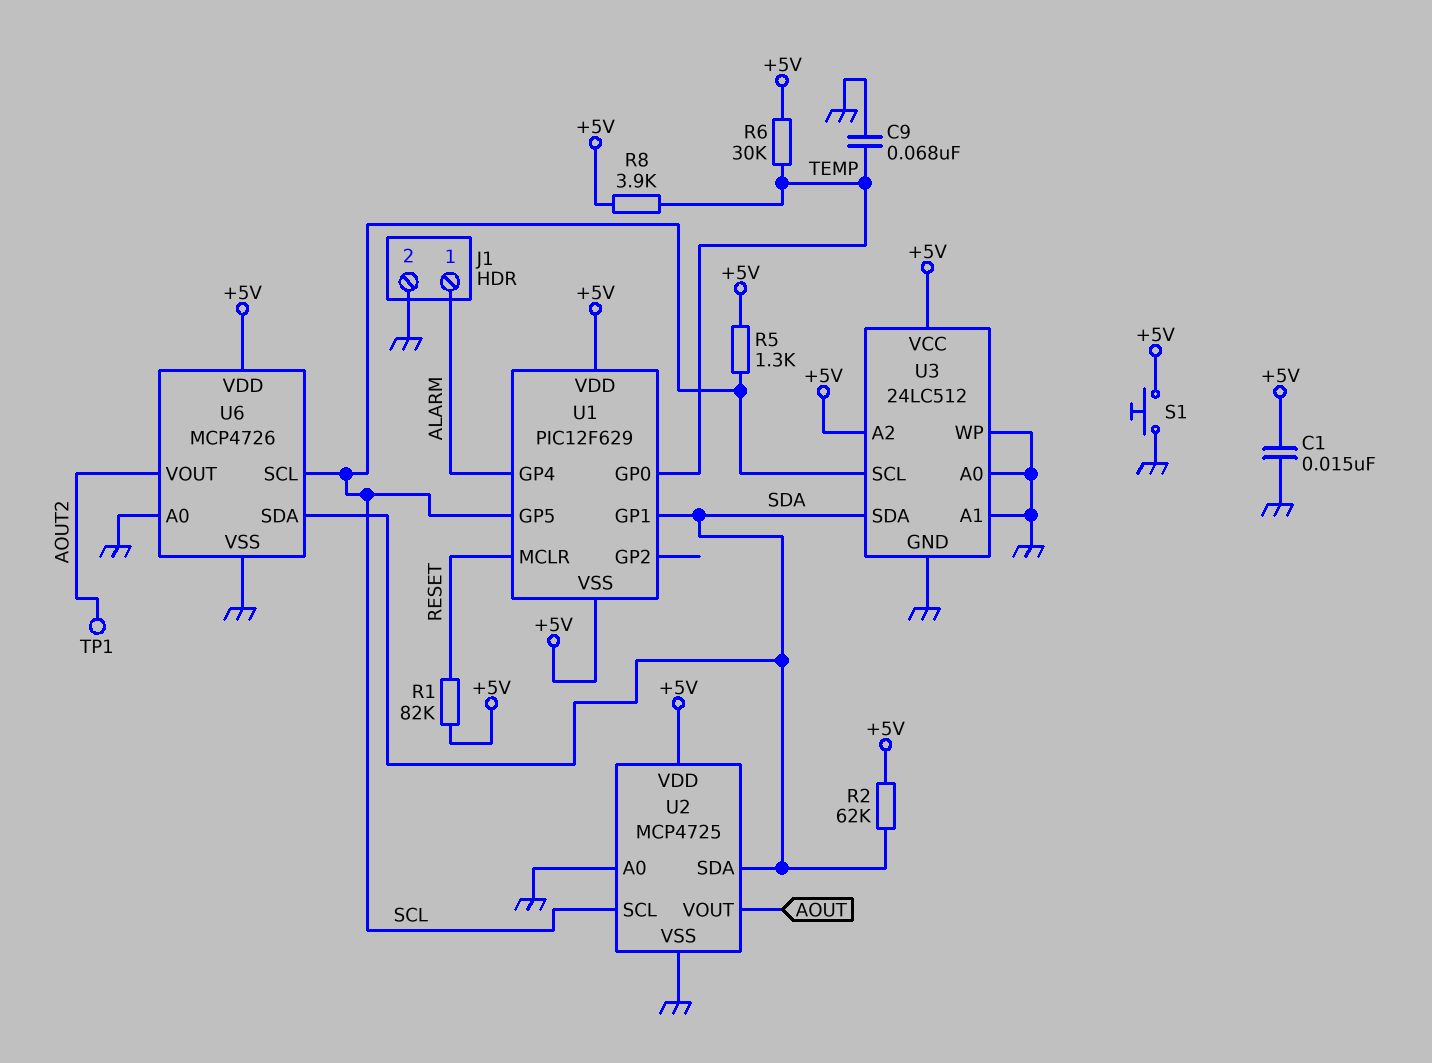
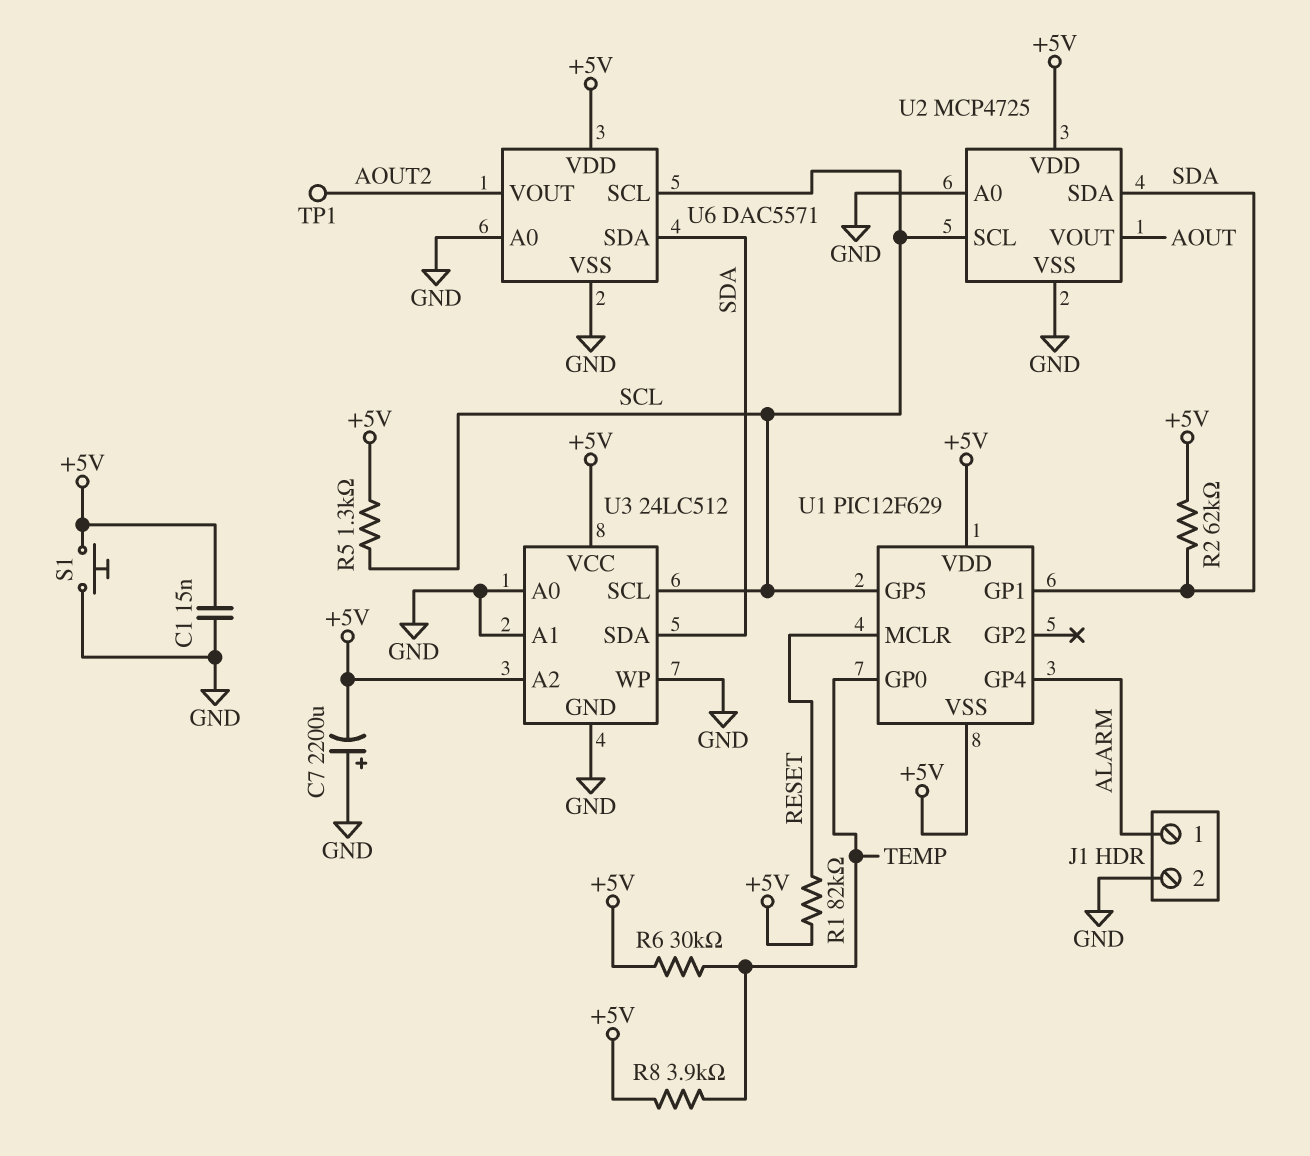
C7: none -> 2200uF (plus GND, minus +5V)
C9: 68nF (GND, TEMP) -> none
U6: MCP4726 -> DAC5571

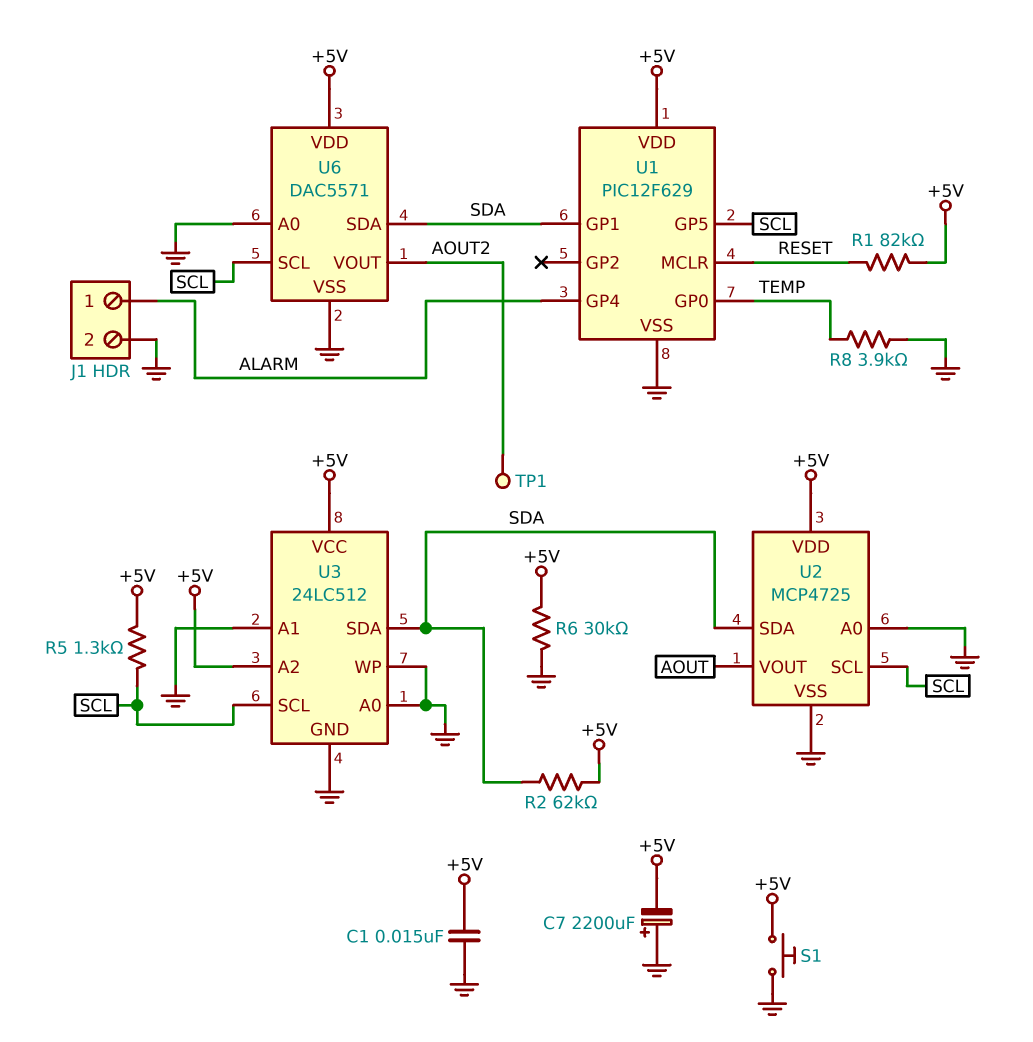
R6: 30k (+5V, TEMP) -> 30k (+5V, GND)
R8: 3.9k (+5V, TEMP) -> 3.9k (GND, TEMP)
U1 pin VSS: +5V -> GND

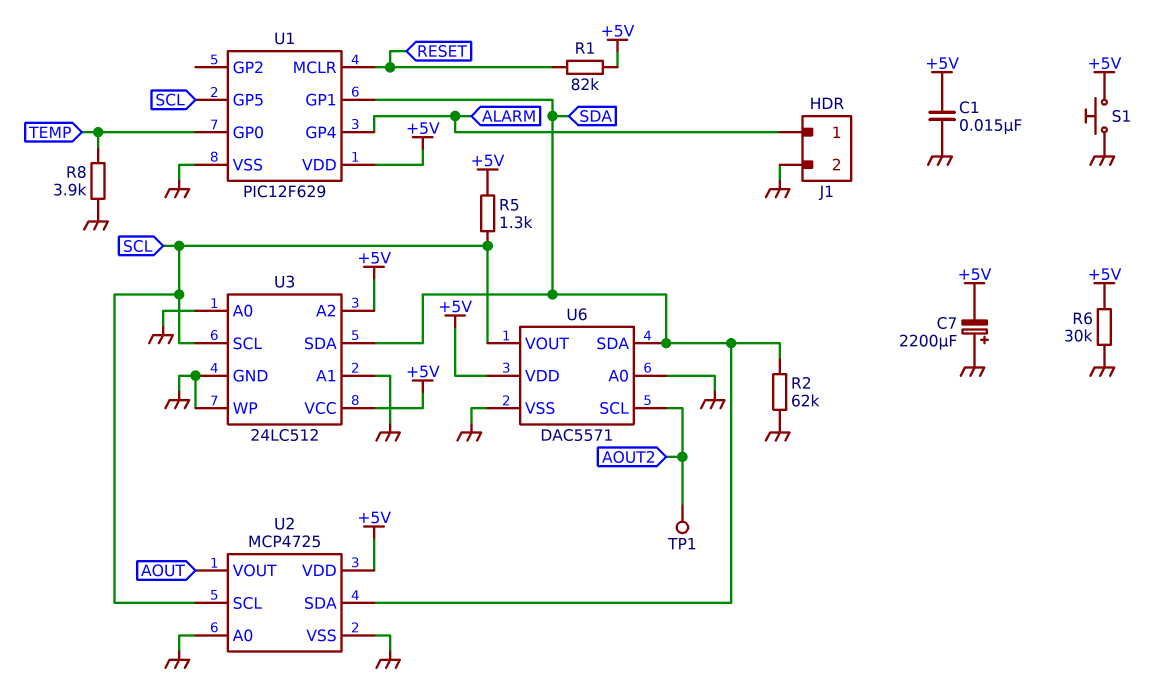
R2: 62k (+5V, SDA) -> 62k (GND, SDA)
U6 pin SCL: SCL -> AOUT2
U6 pin VOUT: AOUT2 -> SCL

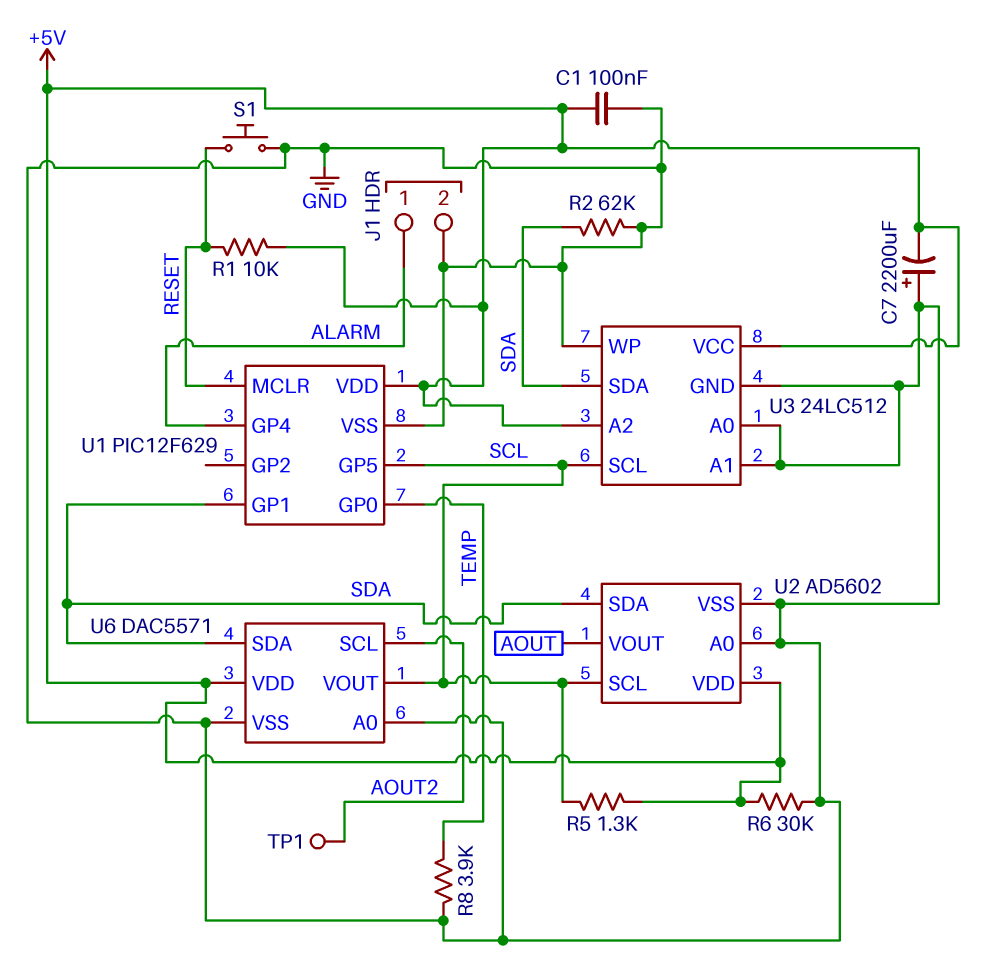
C1: 15nF (+5V, GND) -> 100nF (+5V, GND)
R1: 82k (+5V, RESET) -> 10k (+5V, RESET)
S1: button (+5V, GND) -> button (GND, RESET)
U2: MCP4725 -> AD5602

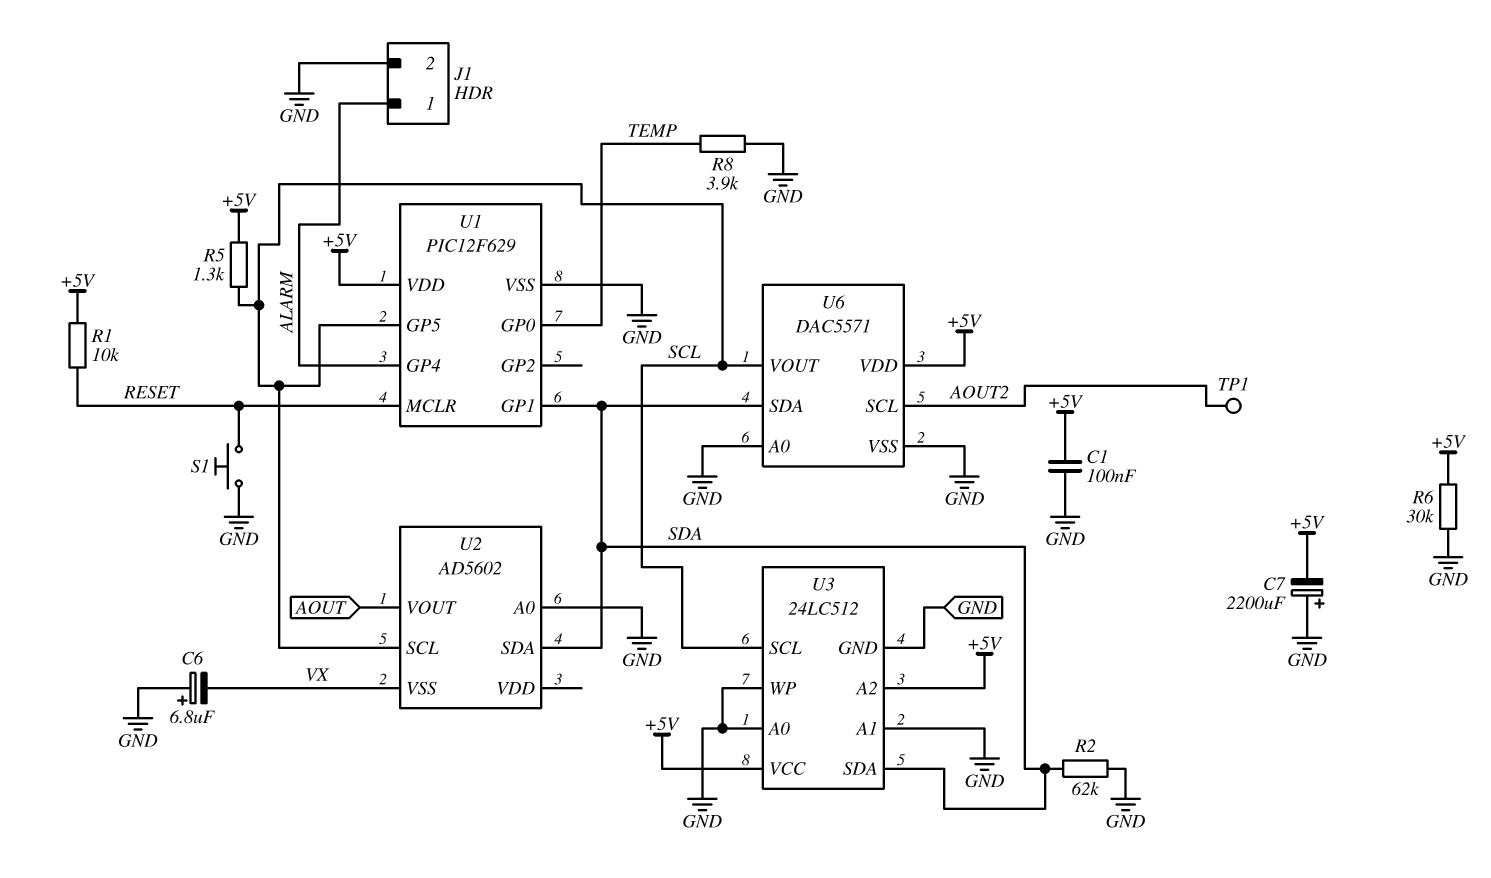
C6: none -> 6.8uF (plus GND, minus VX)
U2 pin VDD: +5V -> none
U2 pin VSS: GND -> VX

